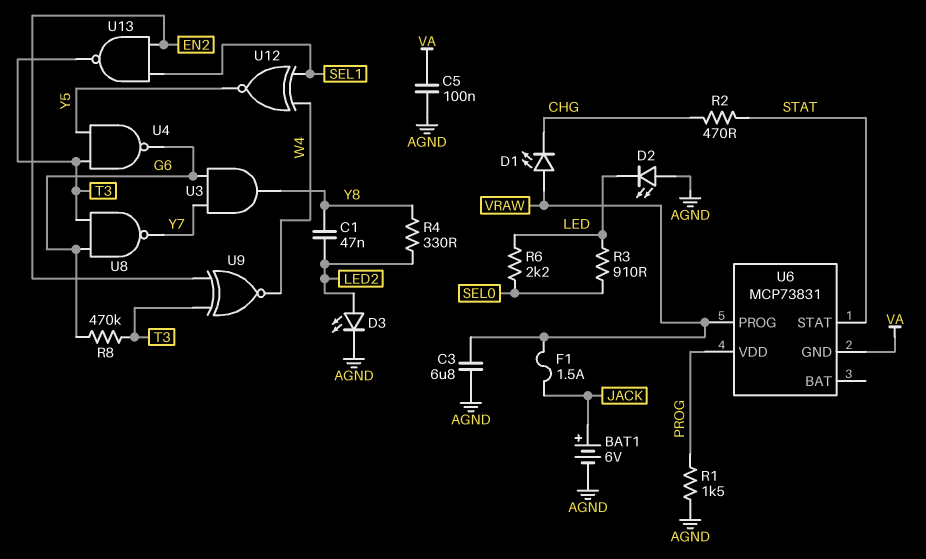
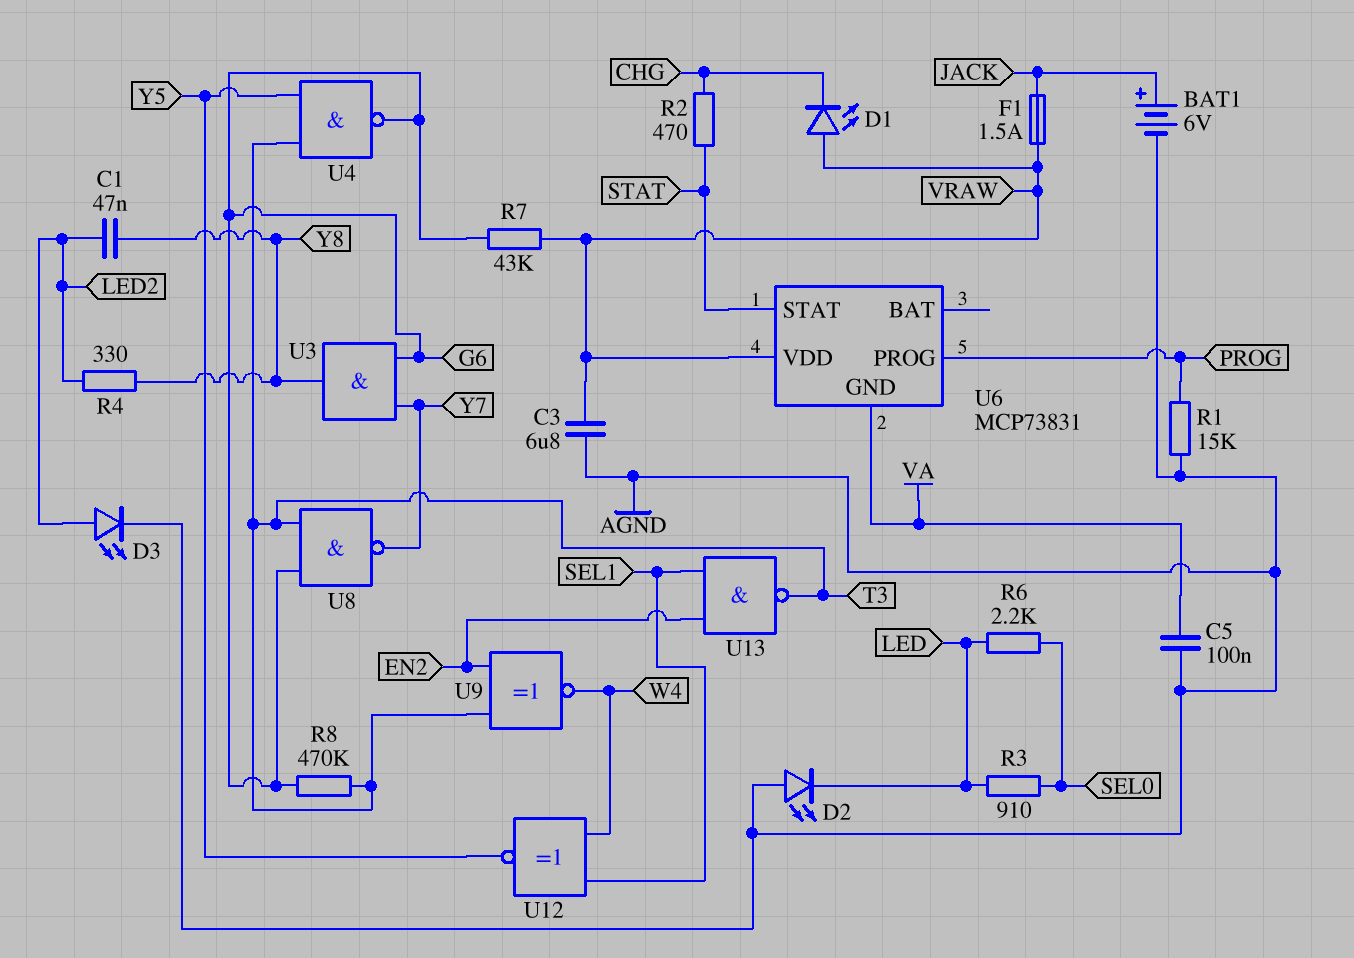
R1: 1.5k (AGND, PROG) -> 15k (AGND, PROG)
R7: none -> 43k (G6, VRAW)
U6 pin PROG: VRAW -> PROG
U6 pin VDD: PROG -> VRAW

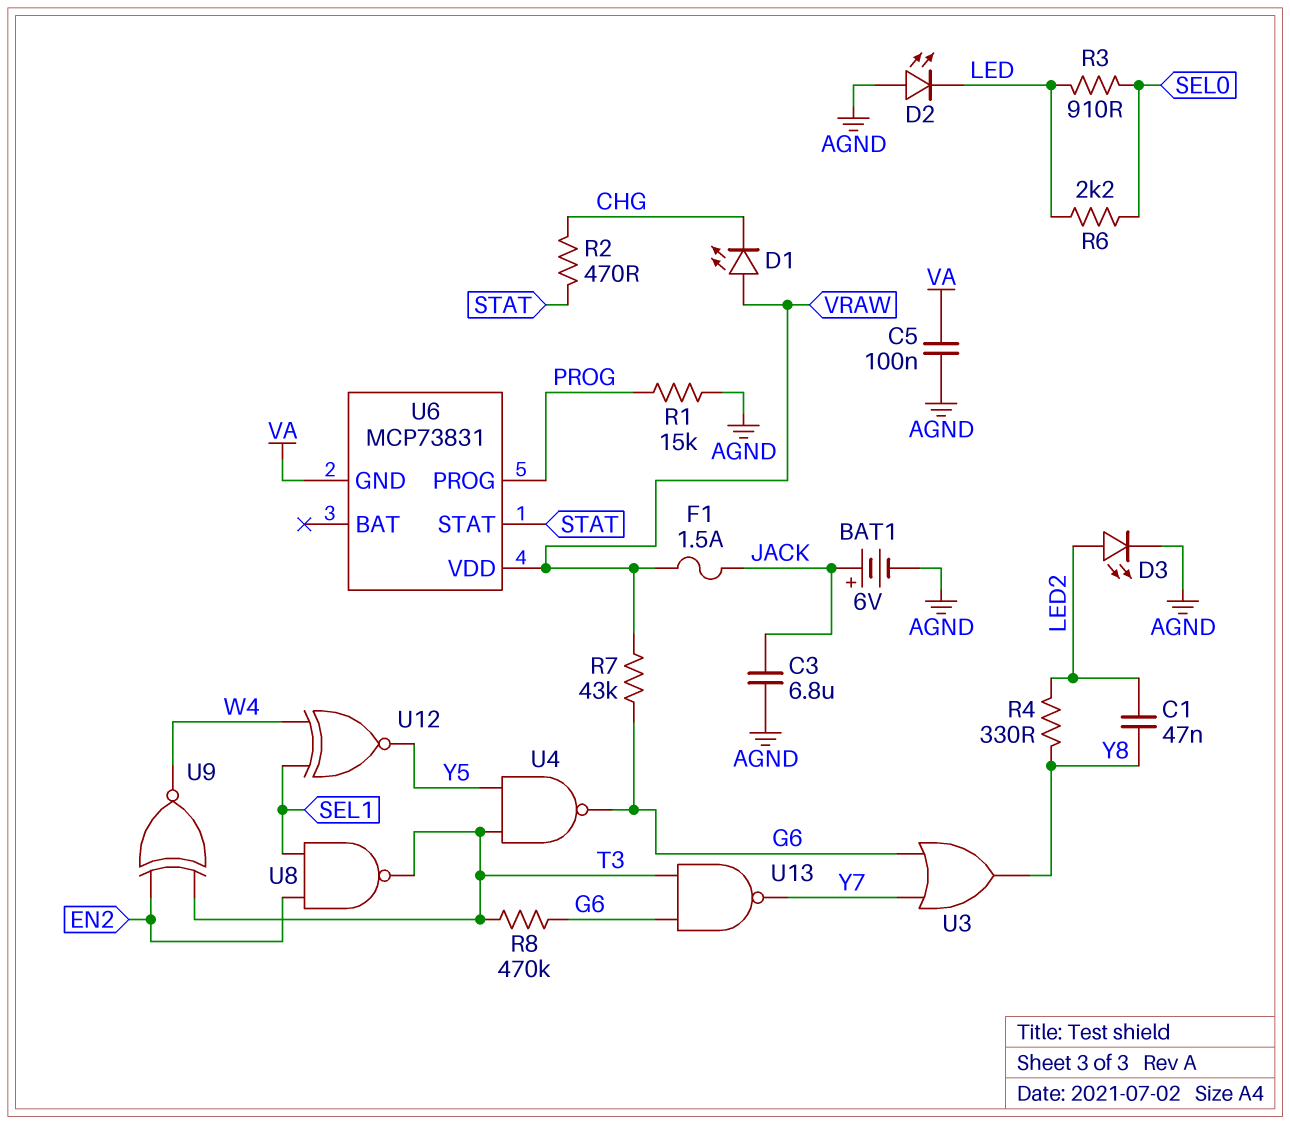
C3: 6.8uF (AGND, VRAW) -> 6.8uF (AGND, JACK)
U3: AND (in G6, in Y7, out Y8) -> OR (in G6, in Y7, out Y8)
U8: NAND (in G6, in T3, out Y7) -> NAND (in EN2, in SEL1, out T3)
U13: NAND (in EN2, in SEL1, out T3) -> NAND (in G6, in T3, out Y7)

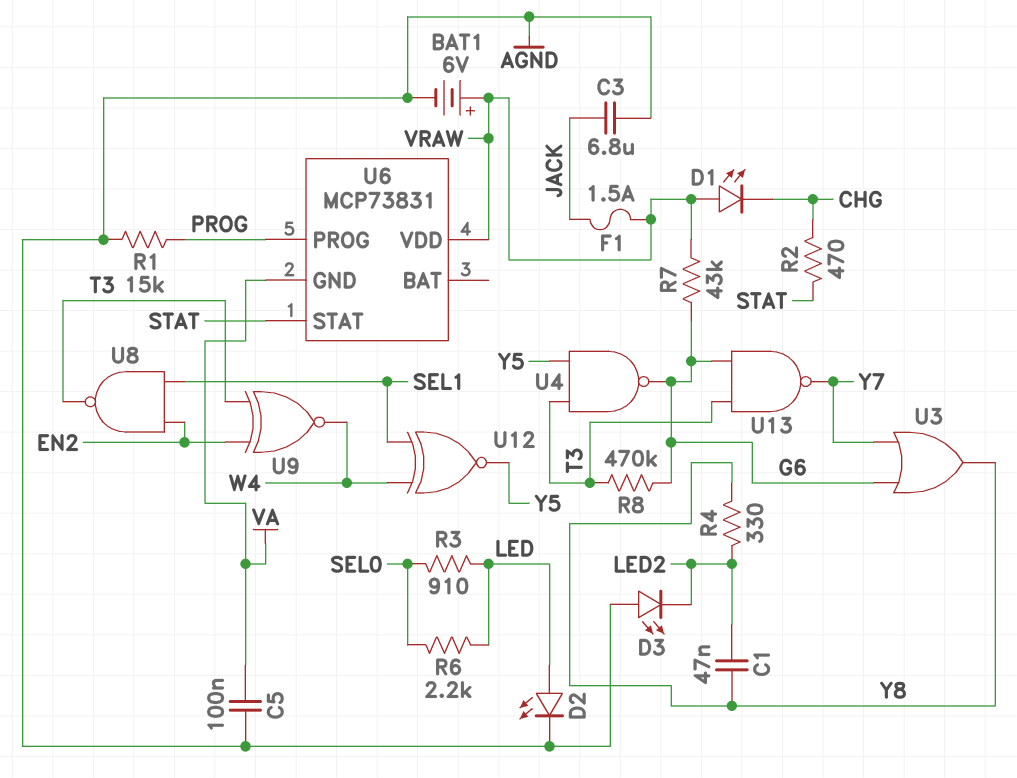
BAT1: 6V (plus JACK, minus AGND) -> 6V (plus VRAW, minus AGND)
D2: LED (A AGND, K LED) -> LED (A LED, K AGND)
D3: LED (A LED2, K AGND) -> LED (A AGND, K LED2)

